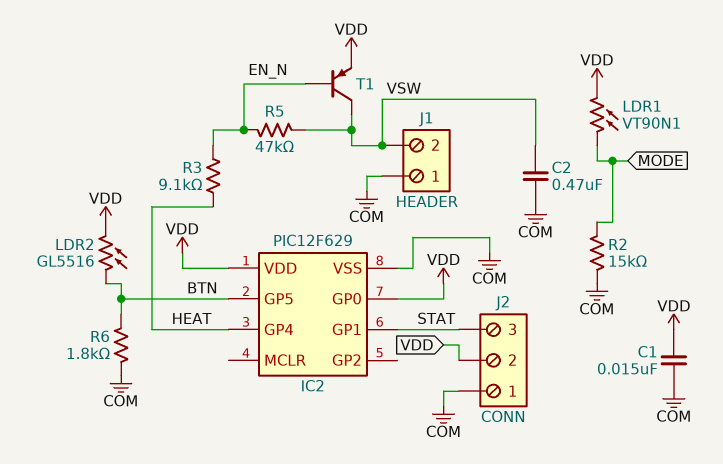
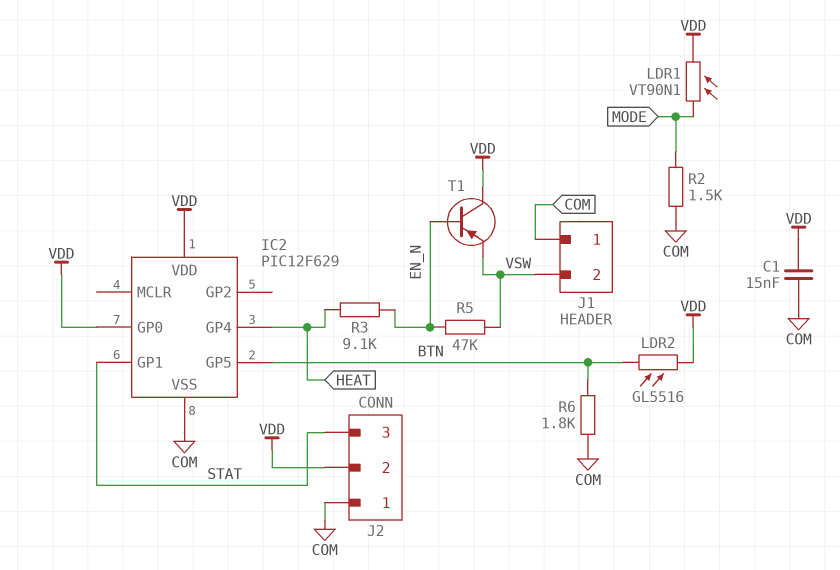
C2: 470nF (COM, VSW) -> none
R2: 15k (COM, MODE) -> 1.5k (COM, MODE)
T1: PNP (B EN_N, C VSW, E VDD) -> PNP (B EN_N, C VDD, E VSW)

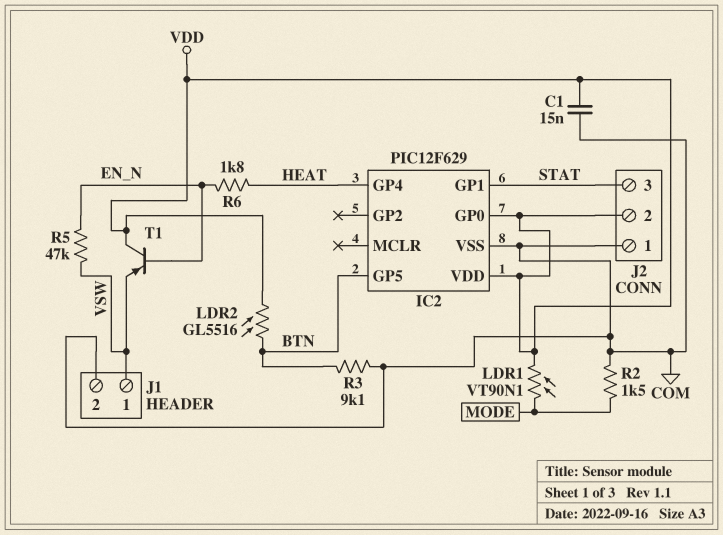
J1 pin 1: COM -> VSW
J1 pin 2: VSW -> COM
R3: 9.1k (EN_N, HEAT) -> 9.1k (BTN, COM)
R6: 1.8k (BTN, COM) -> 1.8k (EN_N, HEAT)

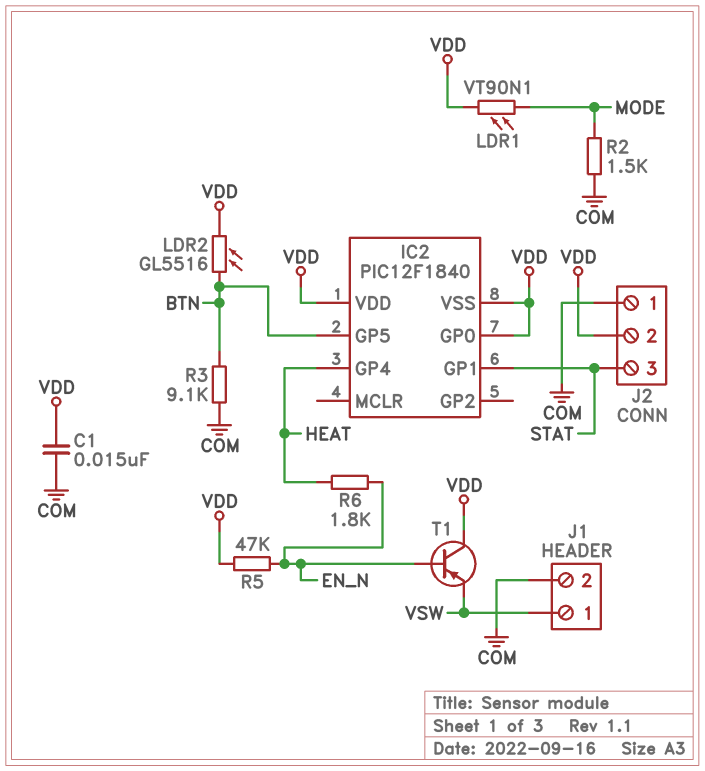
IC2: PIC12F629 -> PIC12F1840
IC2 pin VSS: COM -> VDD
R5: 47k (EN_N, VSW) -> 47k (EN_N, VDD)

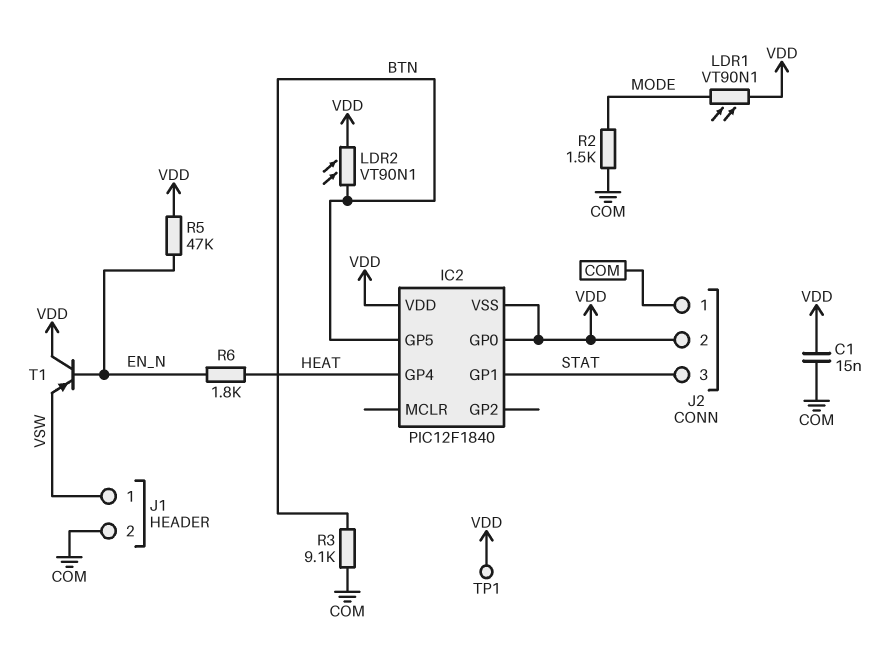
LDR2: GL5516 (BTN, VDD) -> VT90N1 (BTN, VDD)
TP1: none -> test point (VDD)

